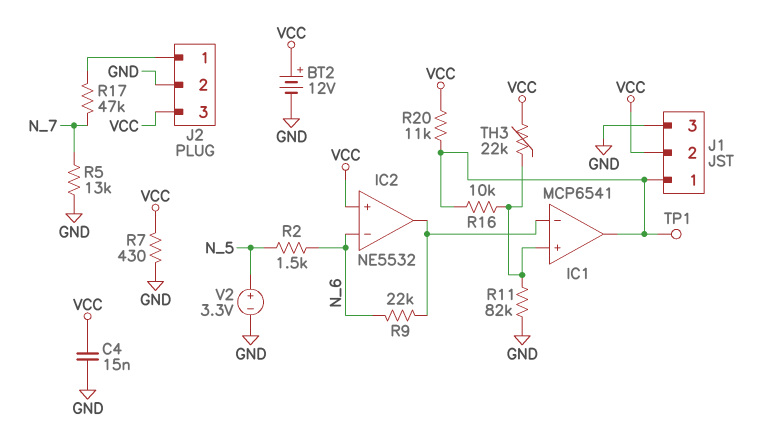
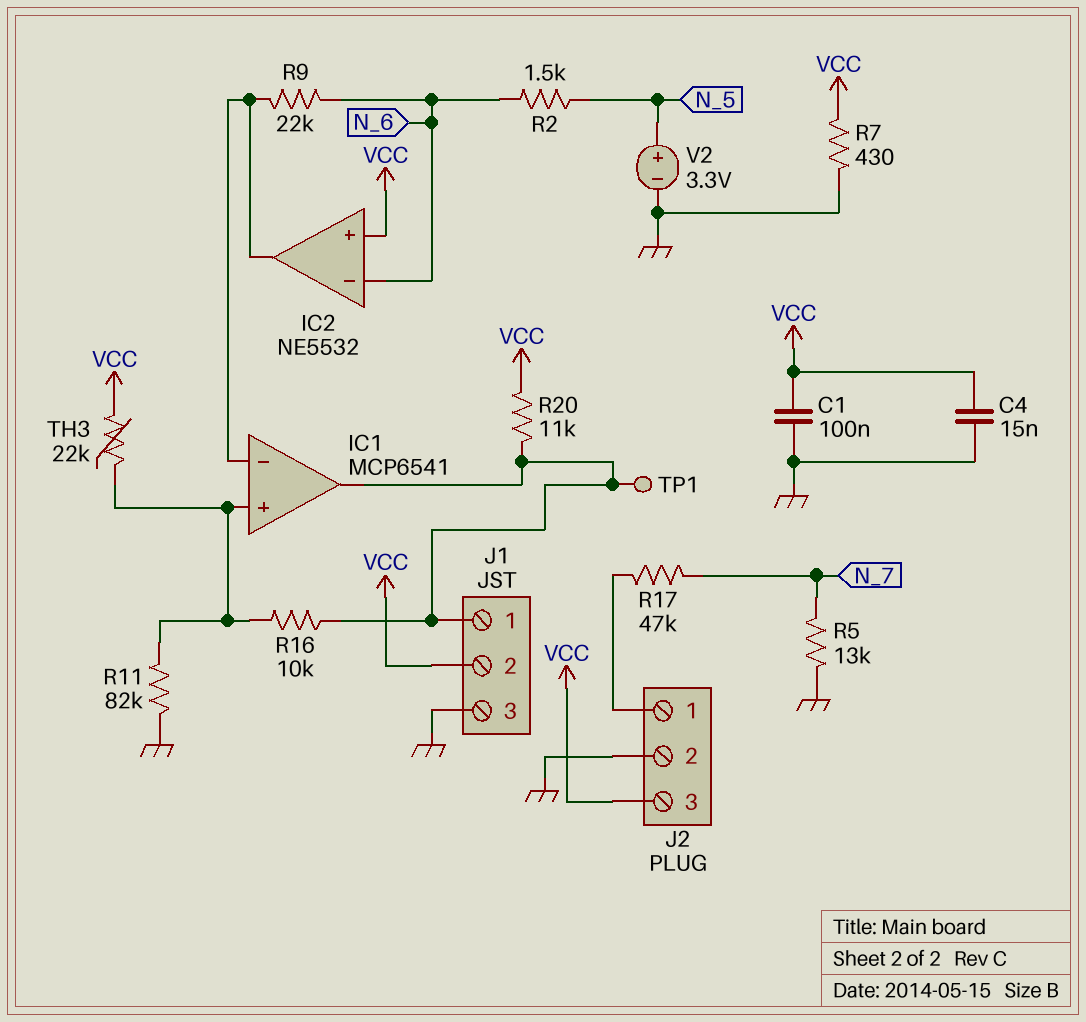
BT2: 12V (plus VCC, minus GND) -> none
C1: none -> 100nF (GND, VCC)

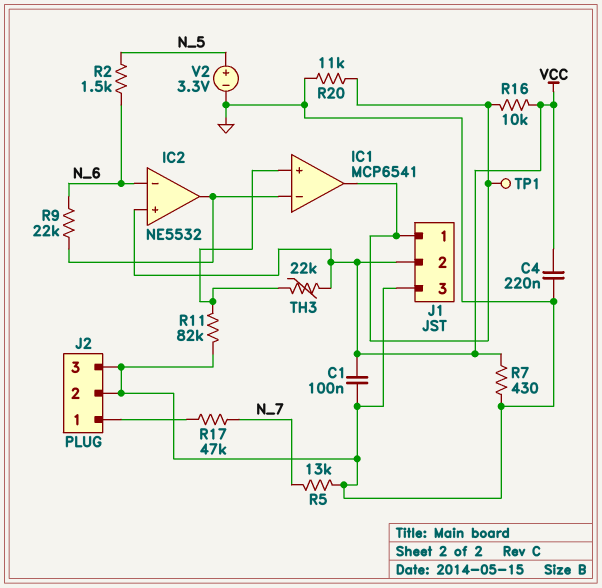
C4: 15nF (GND, VCC) -> 220nF (GND, VCC)
J2 pin 3: VCC -> GND
R16: 10k (IC1/in+, IC1/out) -> 10k (IC1/out, VCC)
R20: 11k (IC1/out, VCC) -> 11k (GND, IC1/out)

